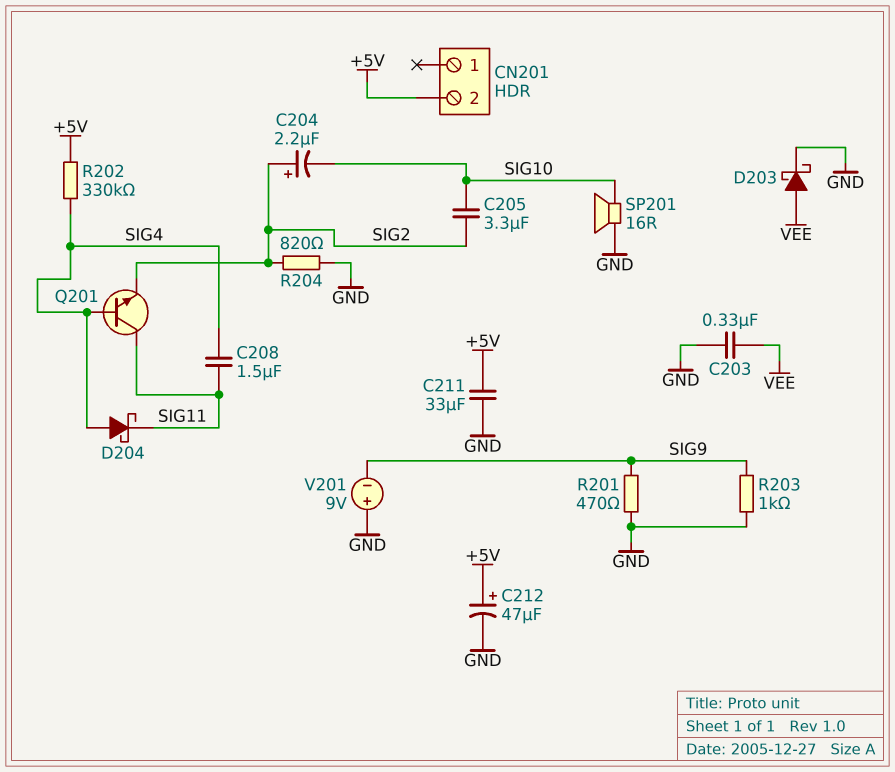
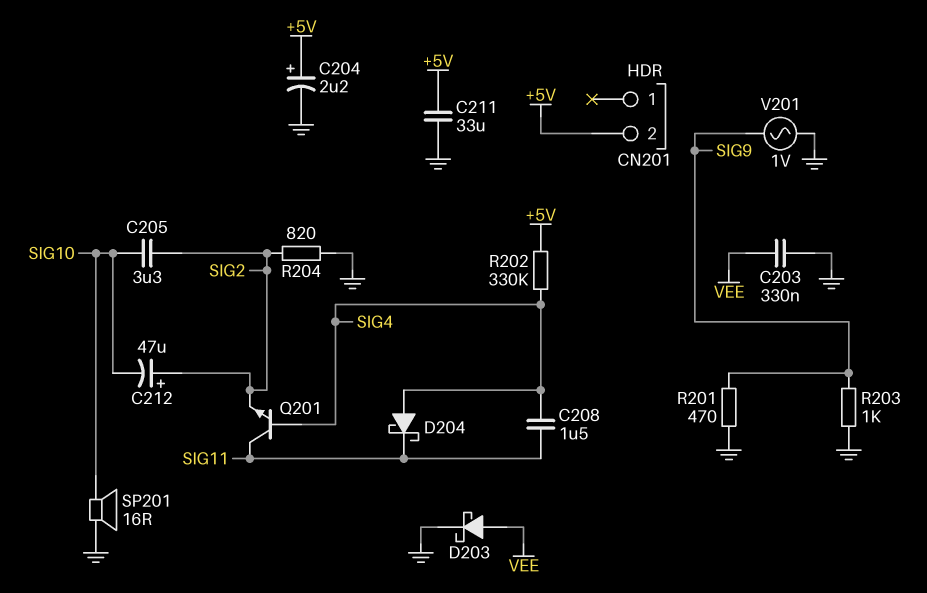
C204: 2.2uF (plus SIG2, minus SIG10) -> 2.2uF (plus +5V, minus GND)
C212: 47uF (plus +5V, minus GND) -> 47uF (plus SIG2, minus SIG10)
V201: 9V (plus GND, minus SIG9) -> AC 1V (GND, SIG9)

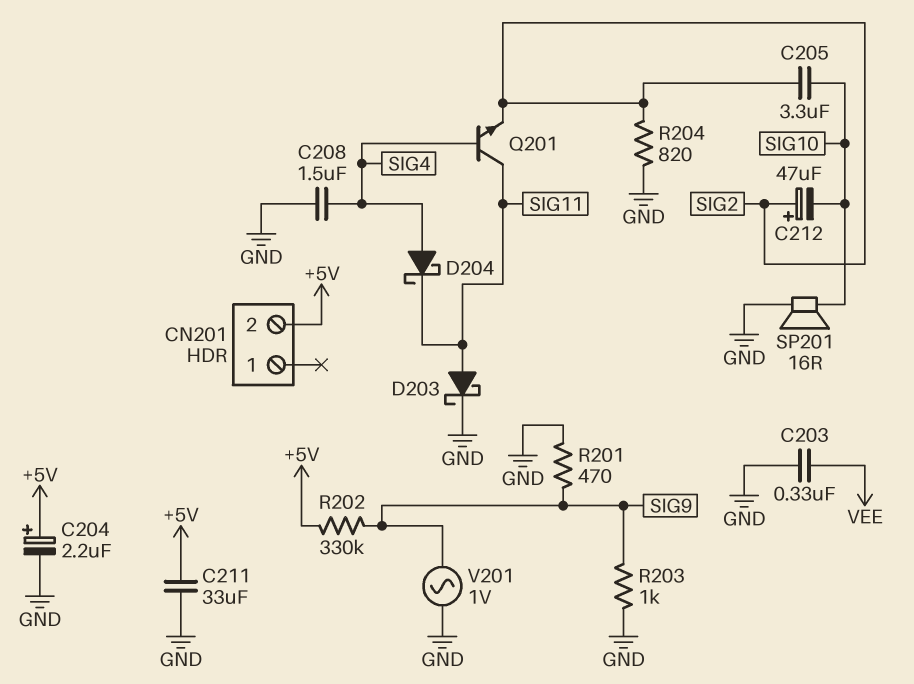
C208: 1.5uF (SIG4, SIG11) -> 1.5uF (GND, SIG4)
D203: schottky (A VEE, K GND) -> schottky (A SIG11, K GND)
R202: 330k (+5V, SIG4) -> 330k (+5V, SIG9)

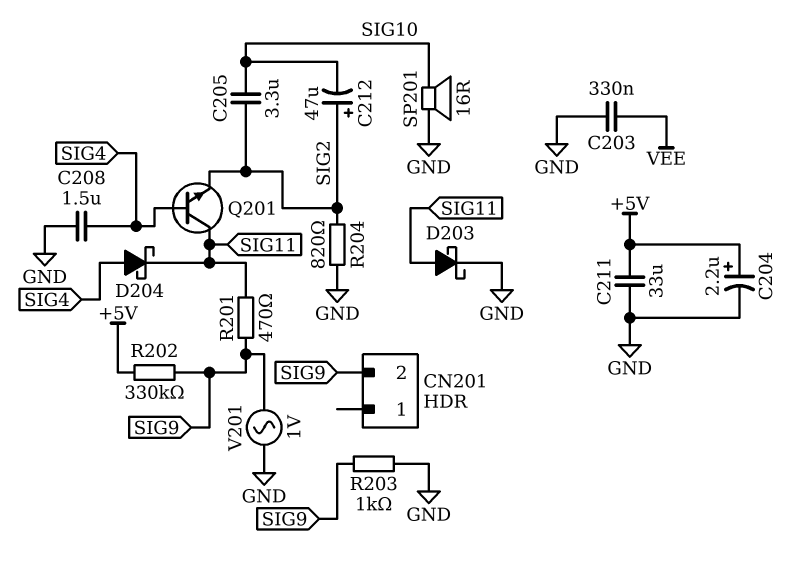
CN201 pin 2: +5V -> SIG9
R201: 470 (GND, SIG9) -> 470 (SIG9, SIG11)

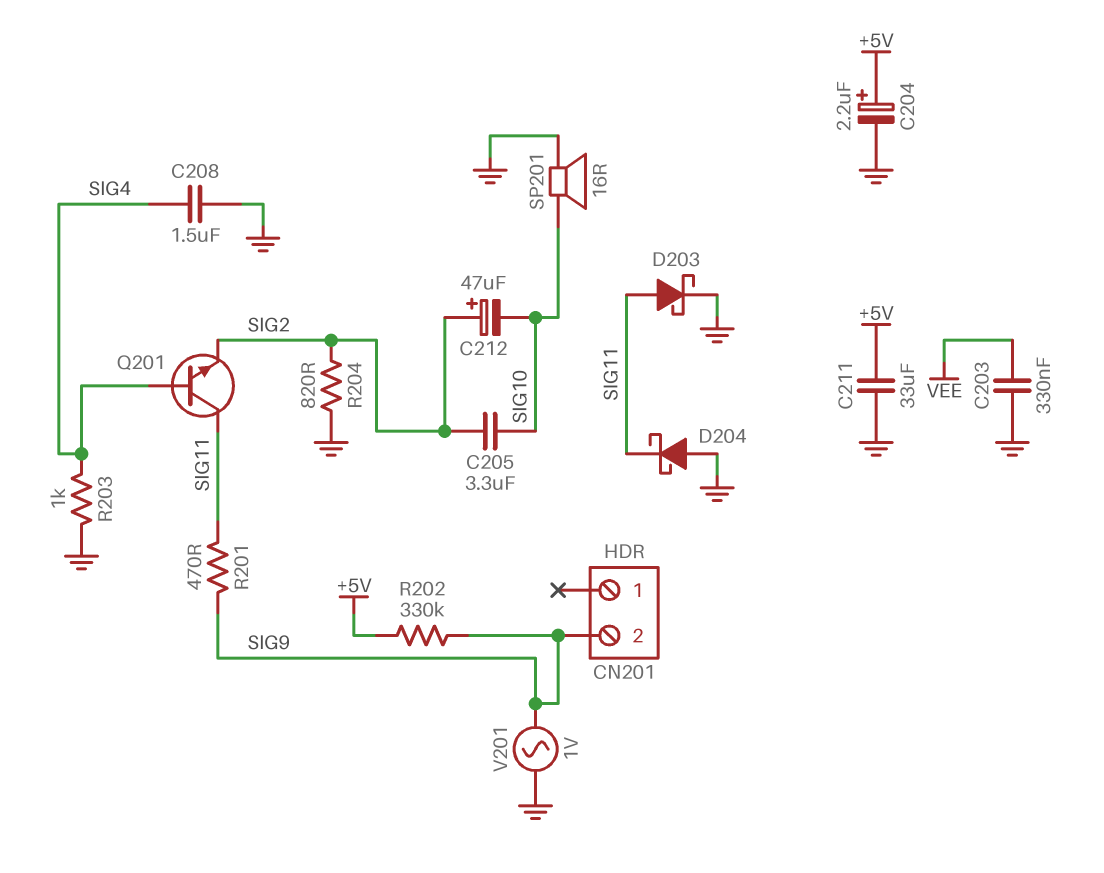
D204: schottky (A SIG4, K SIG11) -> schottky (A GND, K SIG11)
R203: 1k (GND, SIG9) -> 1k (GND, SIG4)

